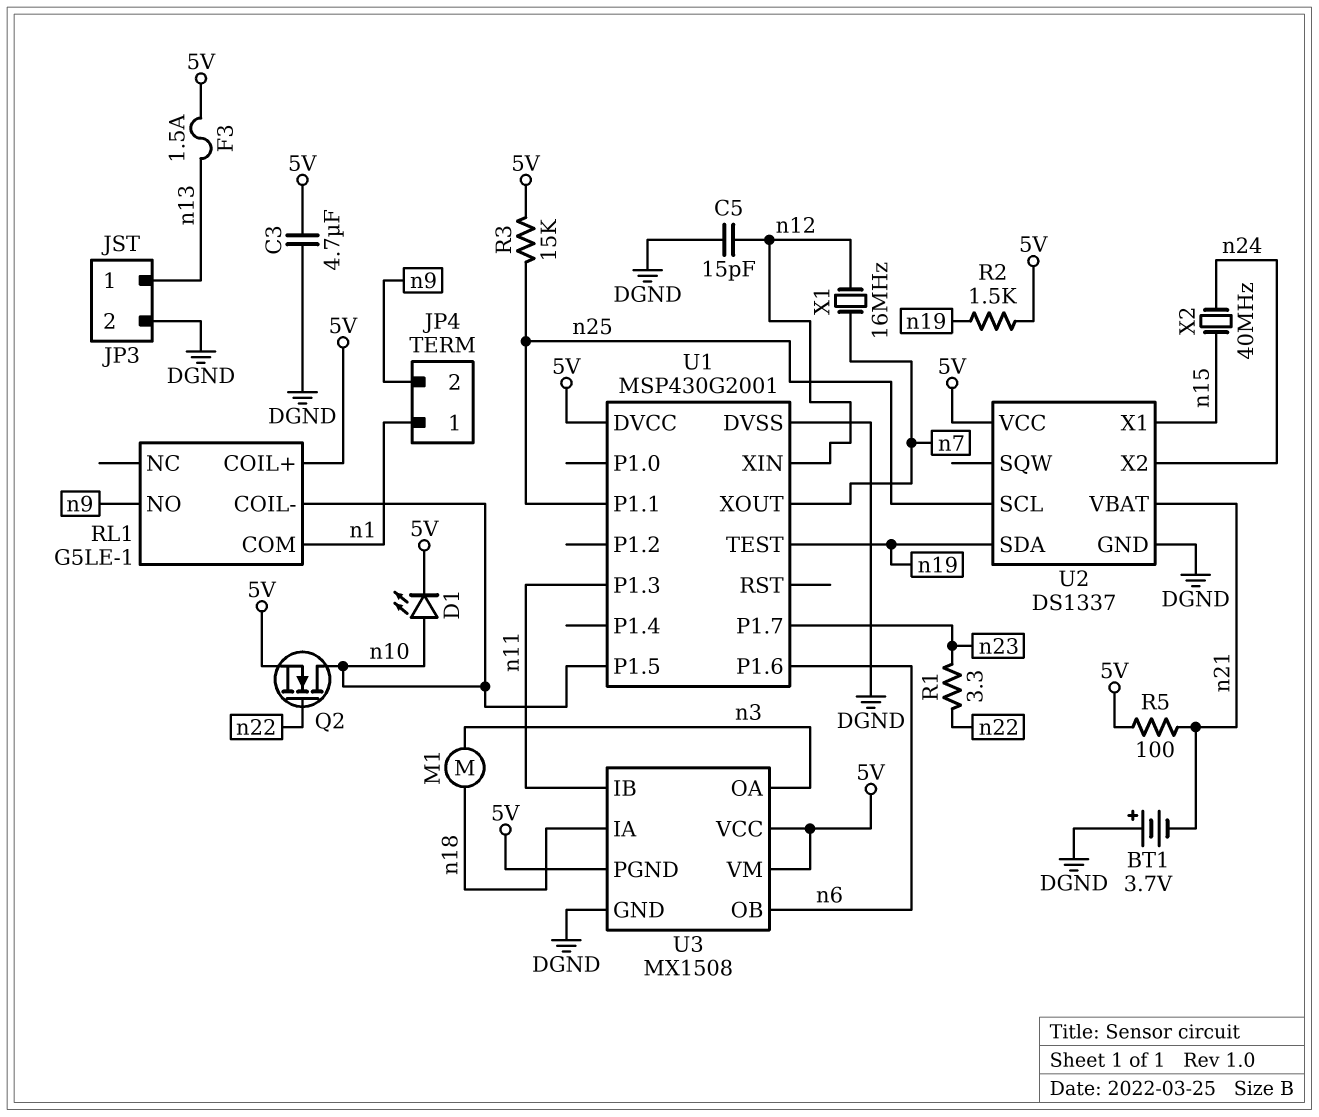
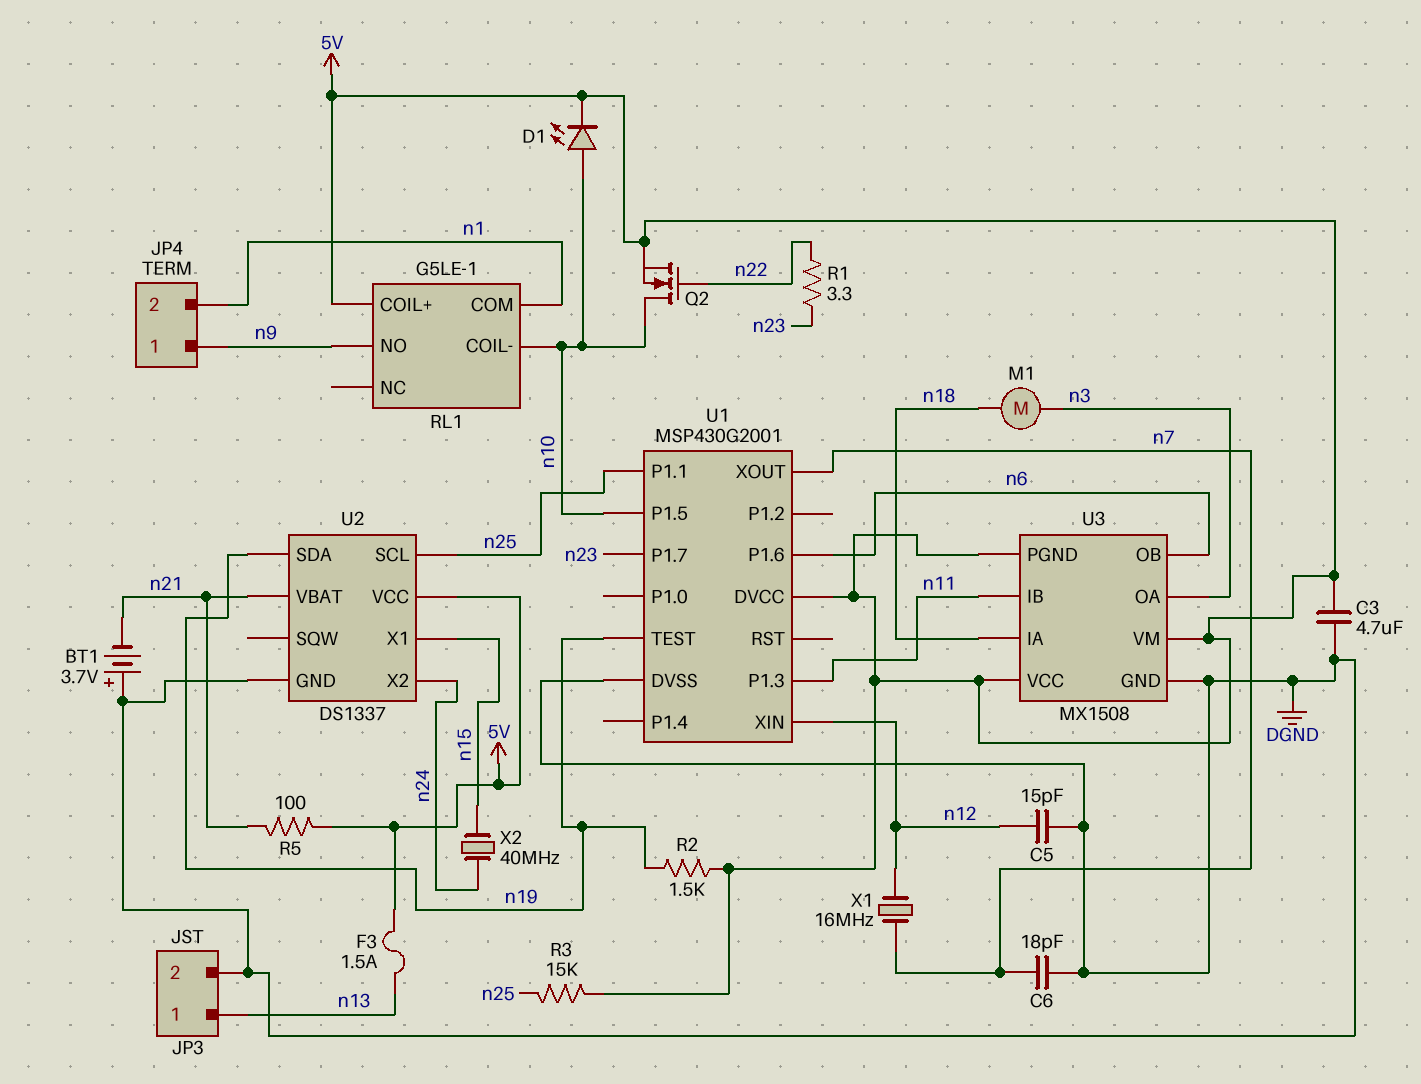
C6: none -> 18pF (DGND, n7)
JP4 pin 1: n1 -> n9
JP4 pin 2: n9 -> n1

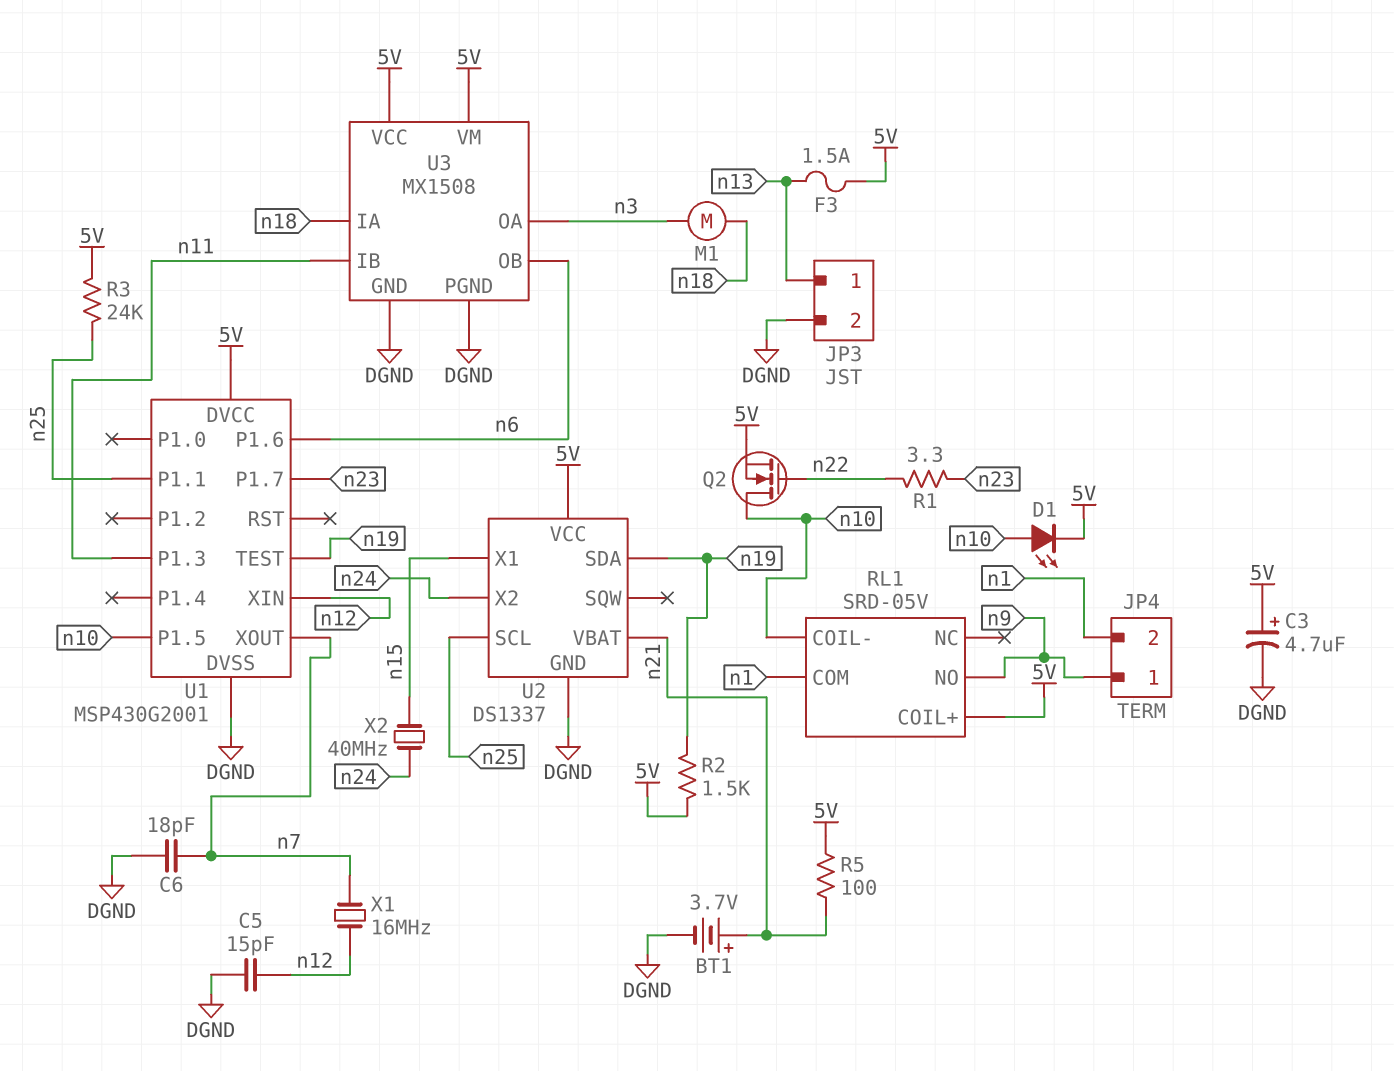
BT1: 3.7V (plus DGND, minus n21) -> 3.7V (plus n21, minus DGND)
C3: 4.7uF (5V, DGND) -> 4.7uF (plus 5V, minus DGND)
R3: 15k (5V, n25) -> 24k (5V, n25)
RL1: G5LE-1 -> SRD-05V
U3 pin PGND: 5V -> DGND

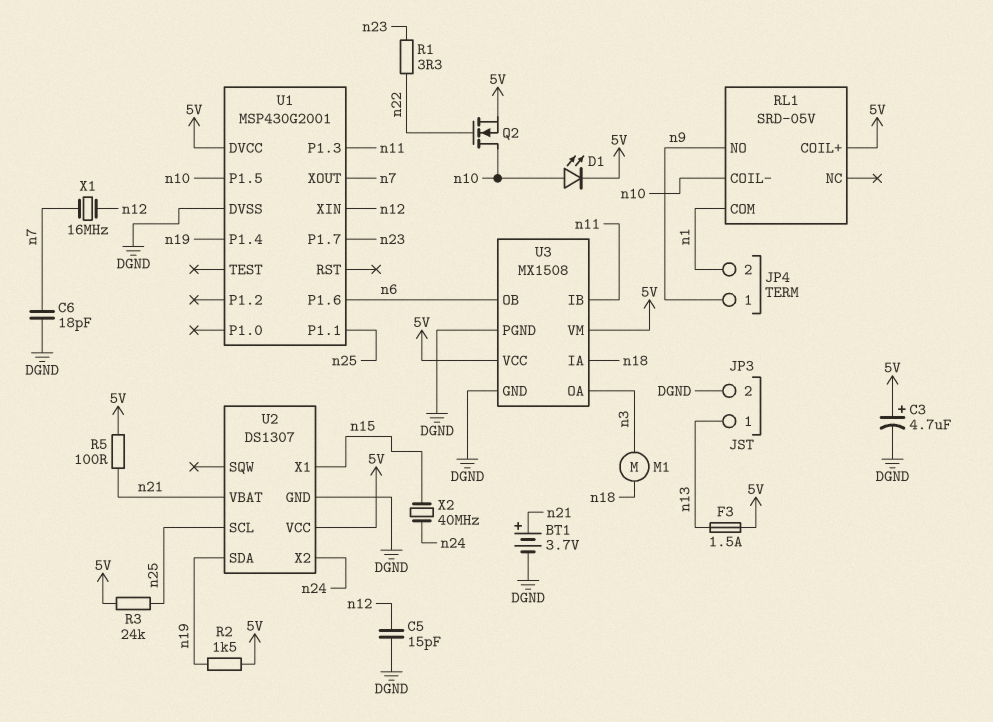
U1 pin P1.4: none -> n19
U1 pin TEST: n19 -> none
U2: DS1337 -> DS1307

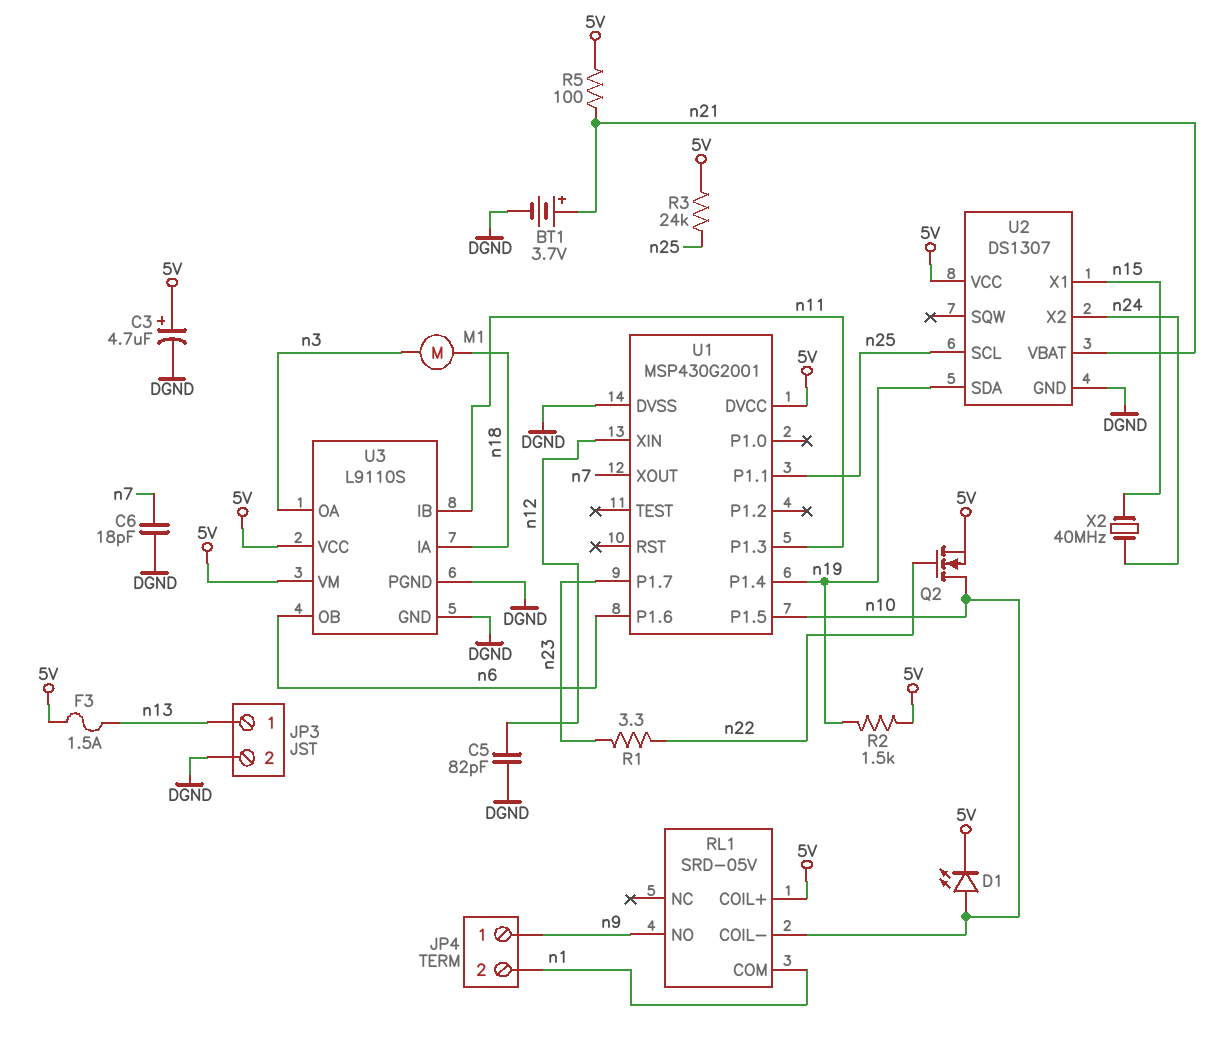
C5: 15pF (DGND, n12) -> 82pF (DGND, n12)
U3: MX1508 -> L9110S
X1: 16MHz (n7, n12) -> none

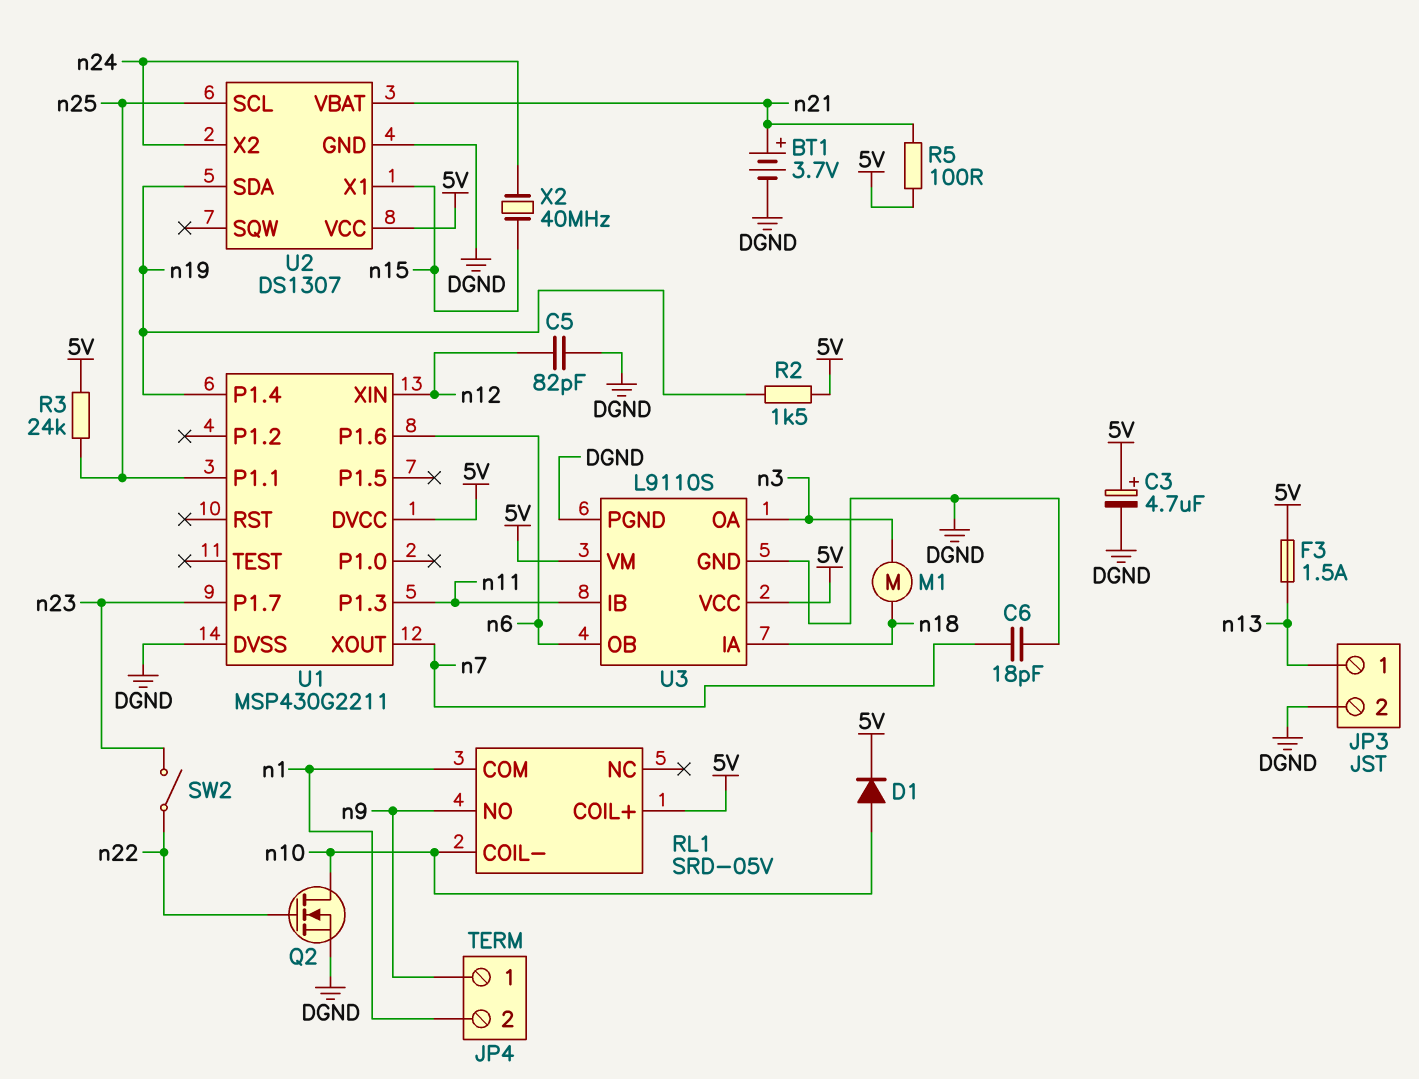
D1: LED (A n10, K 5V) -> diode (A n10, K 5V)
Q2: NMOS (G n22, D n10, S 5V) -> NMOS (G n22, D n10, S DGND)
R1: 3.3 (n22, n23) -> none
SW2: none -> switch (n22, n23)
U1: MSP430G2001 -> MSP430G2211
U1 pin P1.5: n10 -> none

